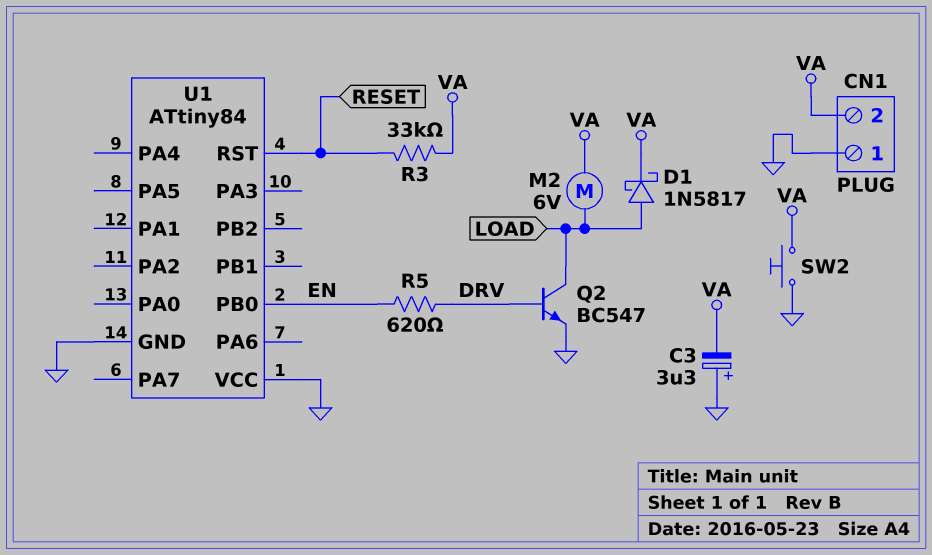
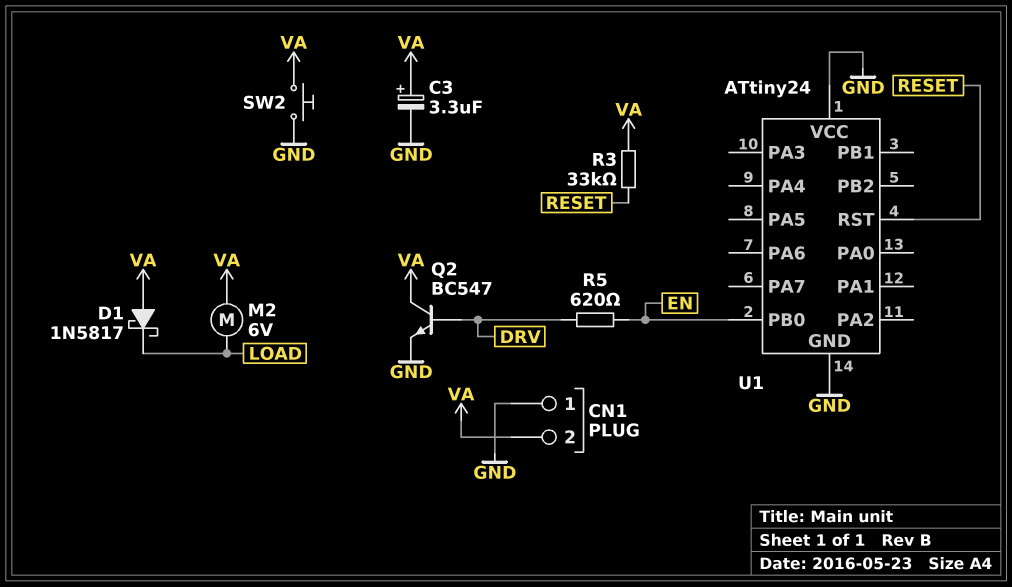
C3: 3.3uF (plus GND, minus VA) -> 3.3uF (plus VA, minus GND)
D1: schottky 1N5817 (A LOAD, K VA) -> schottky 1N5817 (A VA, K LOAD)
Q2: NPN BC547 (B DRV, C LOAD, E GND) -> NPN BC547 (B DRV, C VA, E GND)
U1: ATtiny84 -> ATtiny24

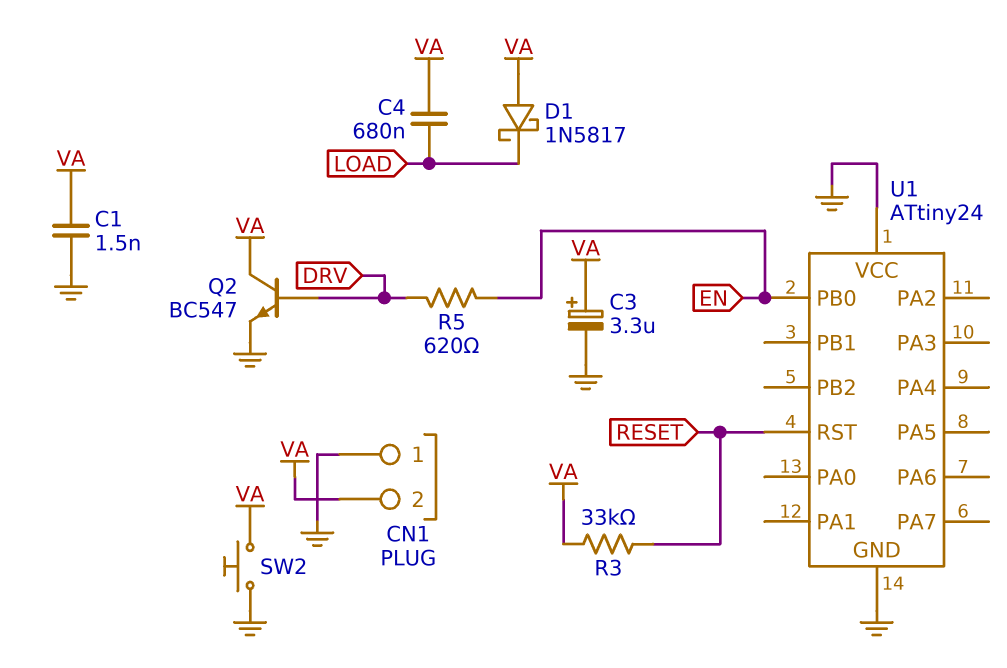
C1: none -> 1.5nF (GND, VA)
C4: none -> 680nF (LOAD, VA)
M2: motor 6V (LOAD, VA) -> none

